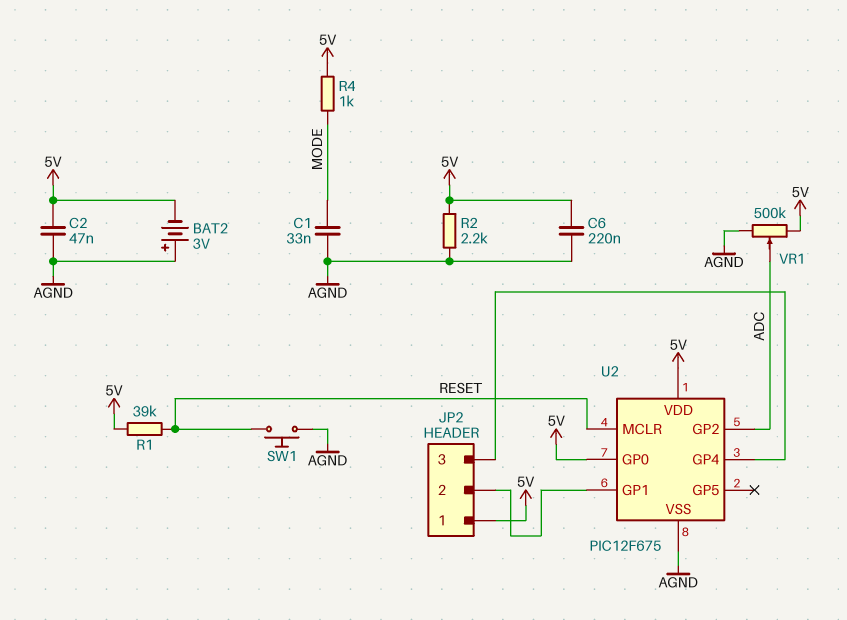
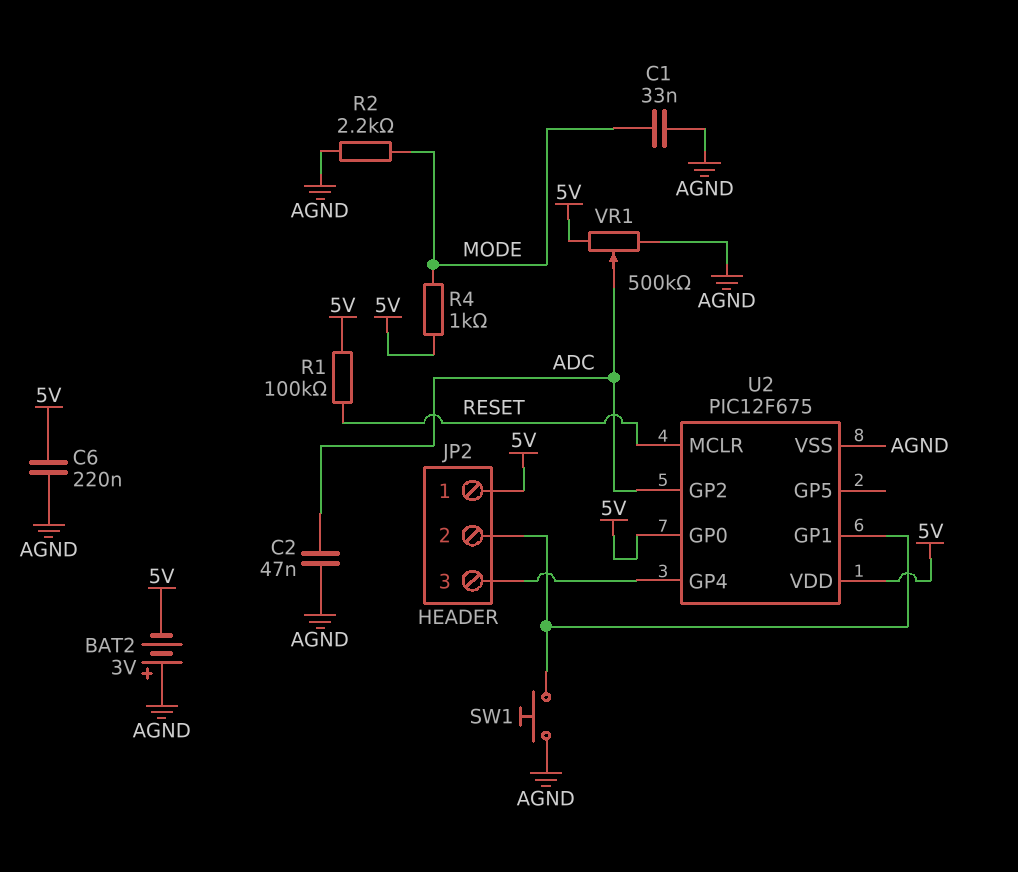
C2: 47nF (5V, AGND) -> 47nF (ADC, AGND)
R1: 39k (5V, RESET) -> 100k (5V, RESET)
R2: 2.2k (5V, AGND) -> 2.2k (AGND, MODE)
SW1: button (AGND, RESET) -> button (AGND, JP2/2)

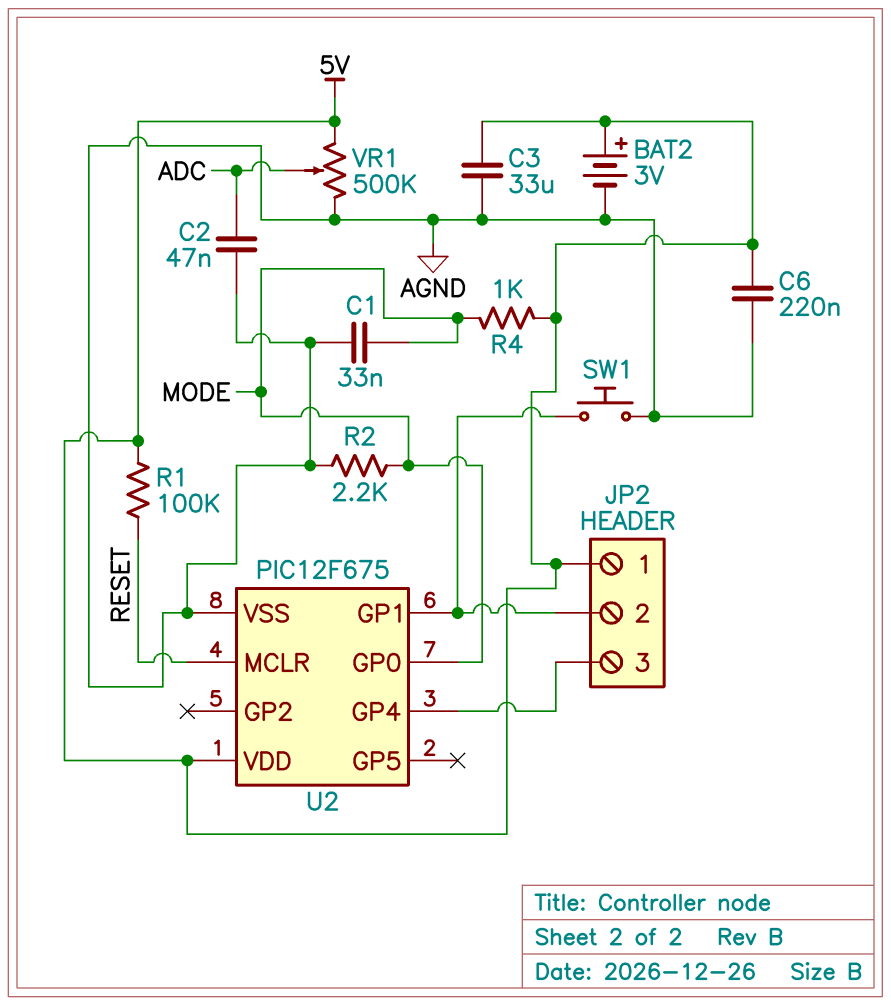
BAT2: 3V (plus AGND, minus 5V) -> 3V (plus 5V, minus AGND)
C3: none -> 33uF (5V, AGND)
U2 pin GP0: 5V -> MODE
U2 pin GP2: ADC -> none

